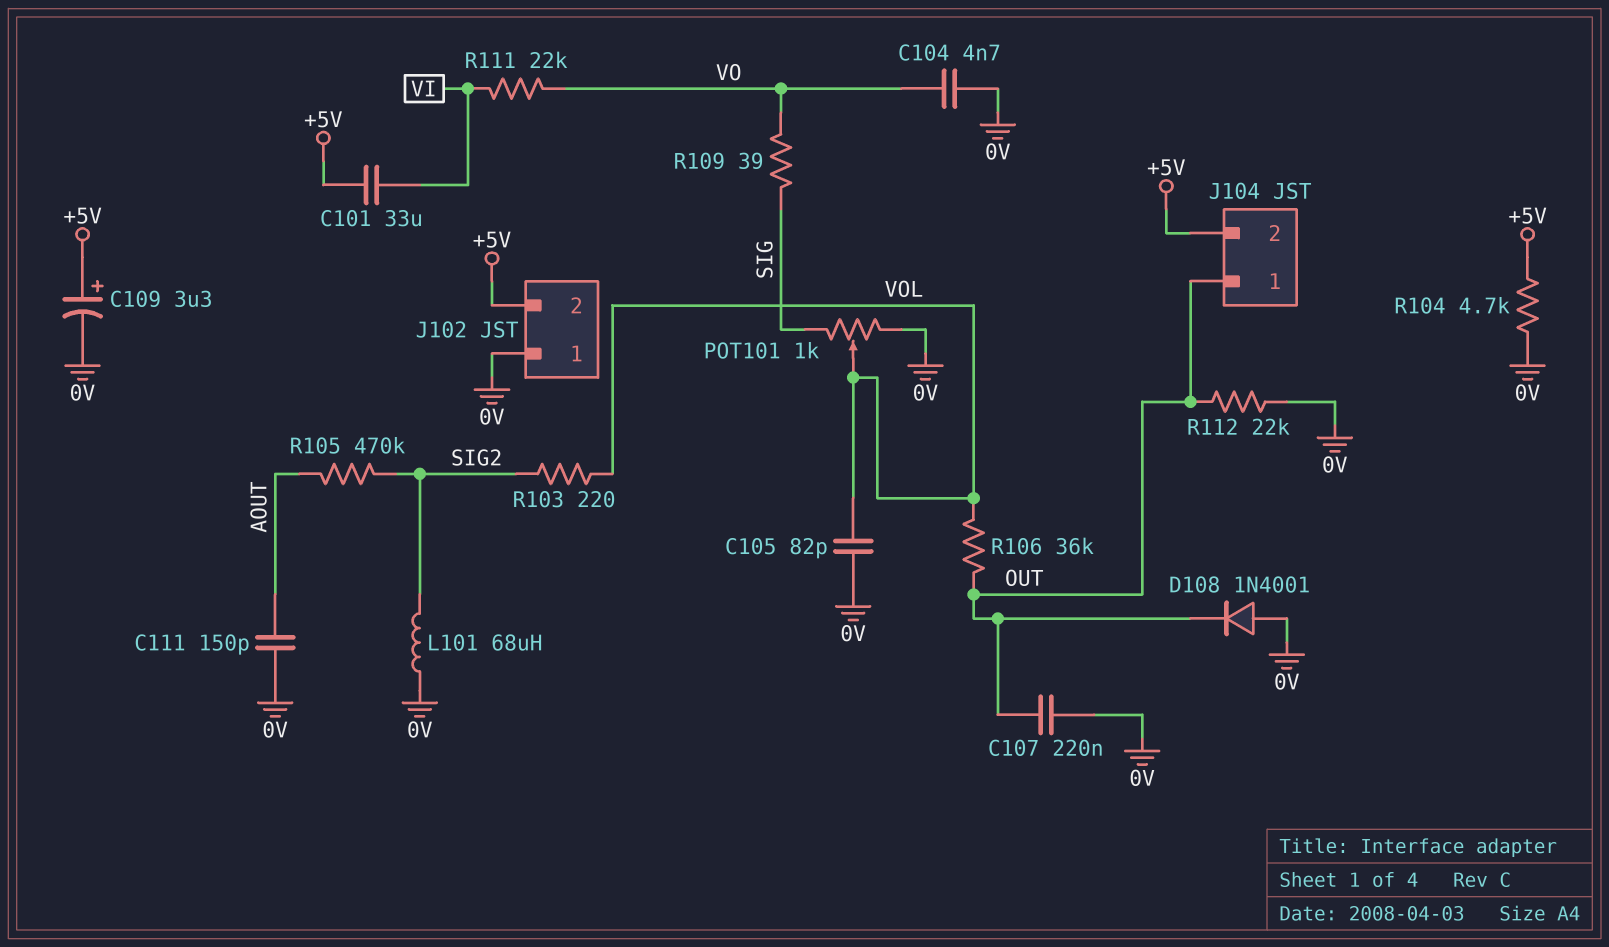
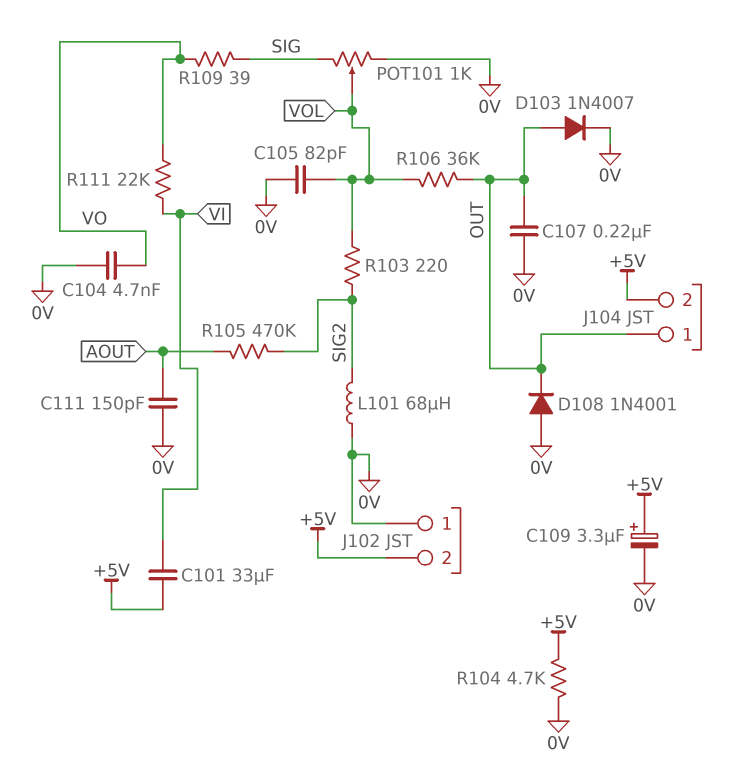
D103: none -> diode 1N4007 (A OUT, K 0V)
R112: 22k (0V, OUT) -> none

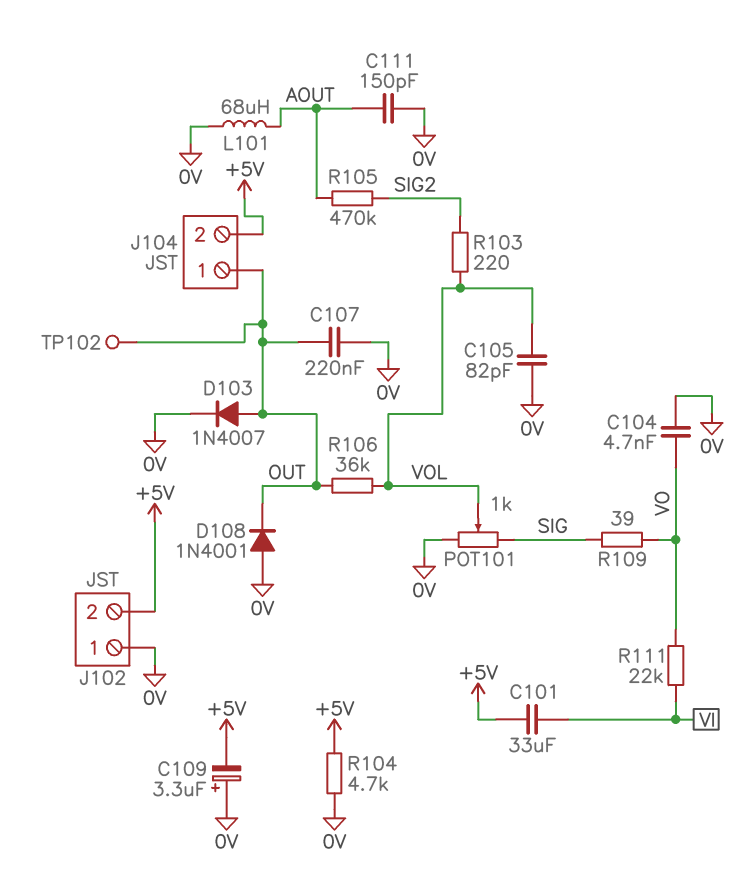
C109: 3.3uF (plus +5V, minus 0V) -> 3.3uF (plus 0V, minus +5V)
L101: 68uH (0V, SIG2) -> 68uH (0V, AOUT)
TP102: none -> test point (OUT)

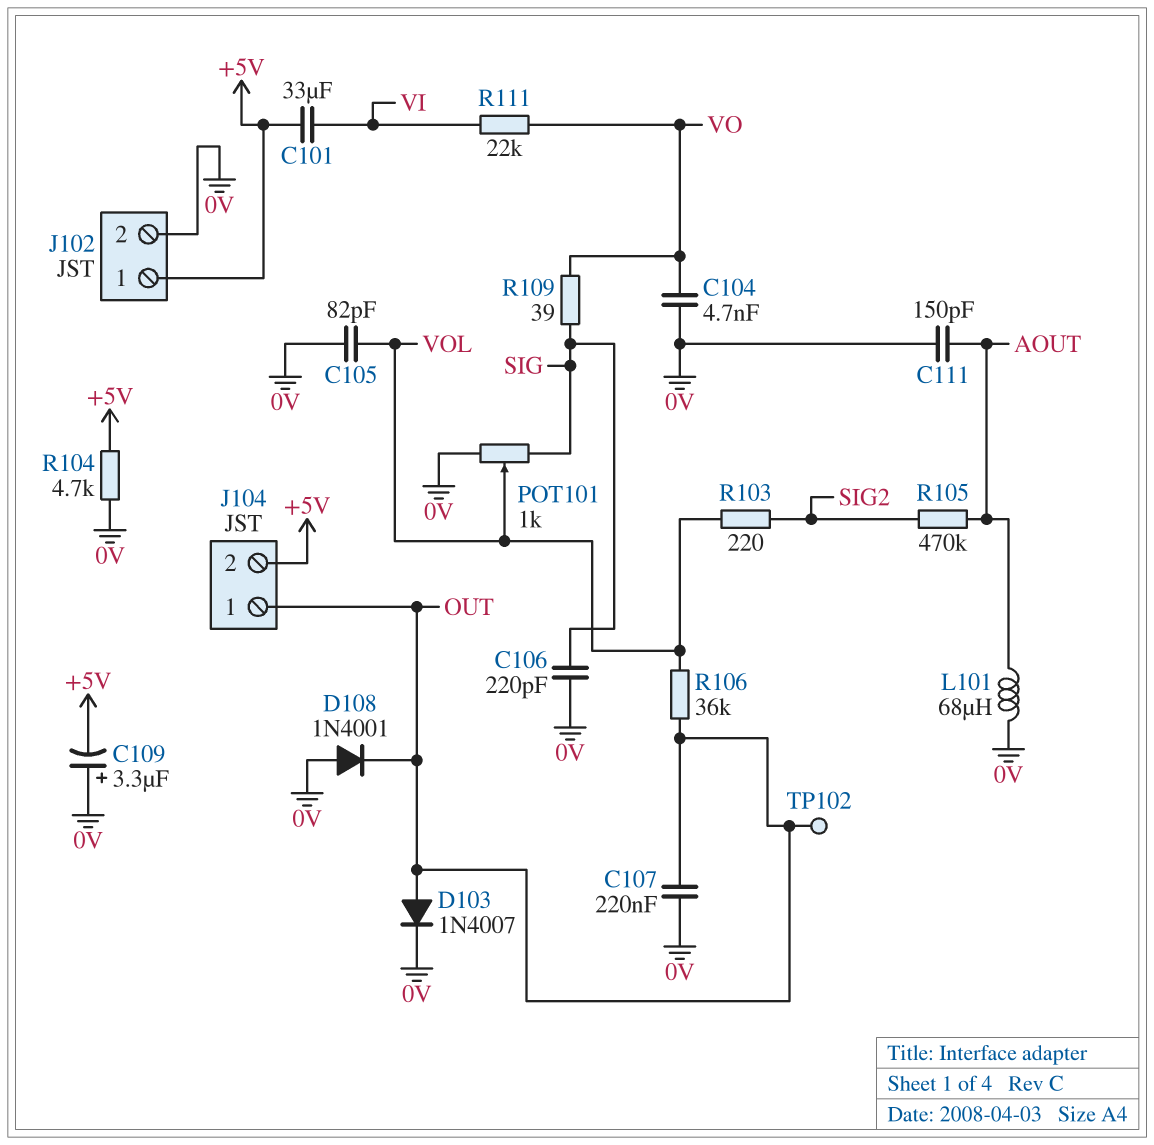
C106: none -> 220pF (0V, SIG)
J102 pin 1: 0V -> +5V
J102 pin 2: +5V -> 0V

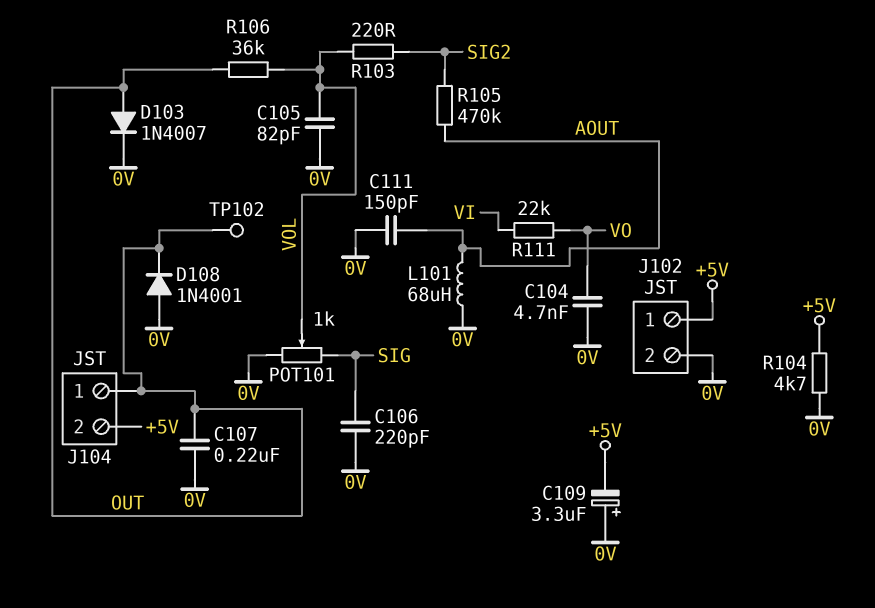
C101: 33uF (+5V, VI) -> none
R109: 39 (SIG, VO) -> none

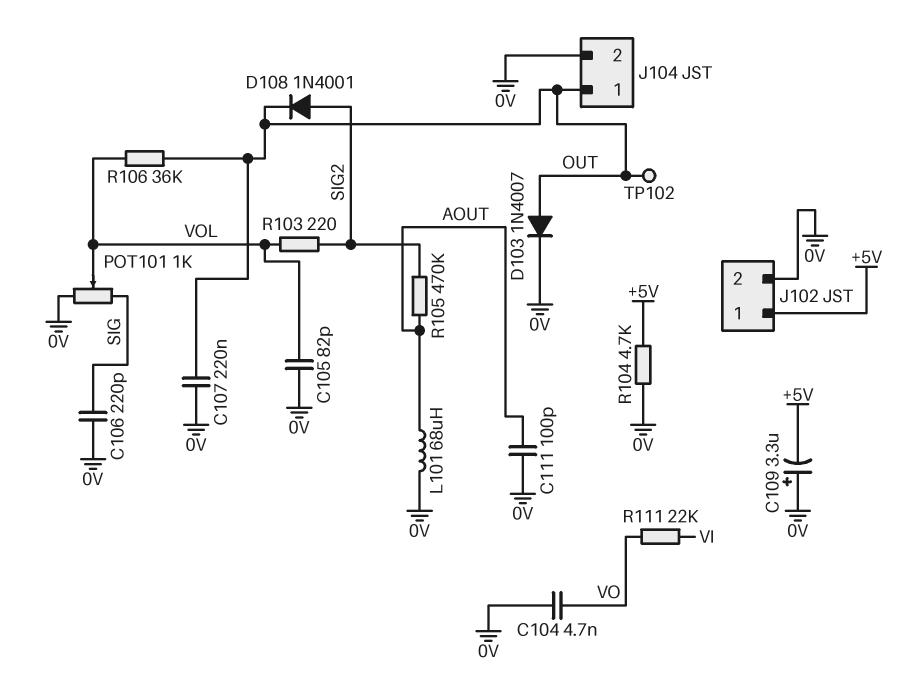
C111: 150pF (0V, AOUT) -> 100pF (0V, AOUT)
D108: diode 1N4001 (A 0V, K OUT) -> diode 1N4001 (A SIG2, K OUT)
J104 pin 2: +5V -> 0V

